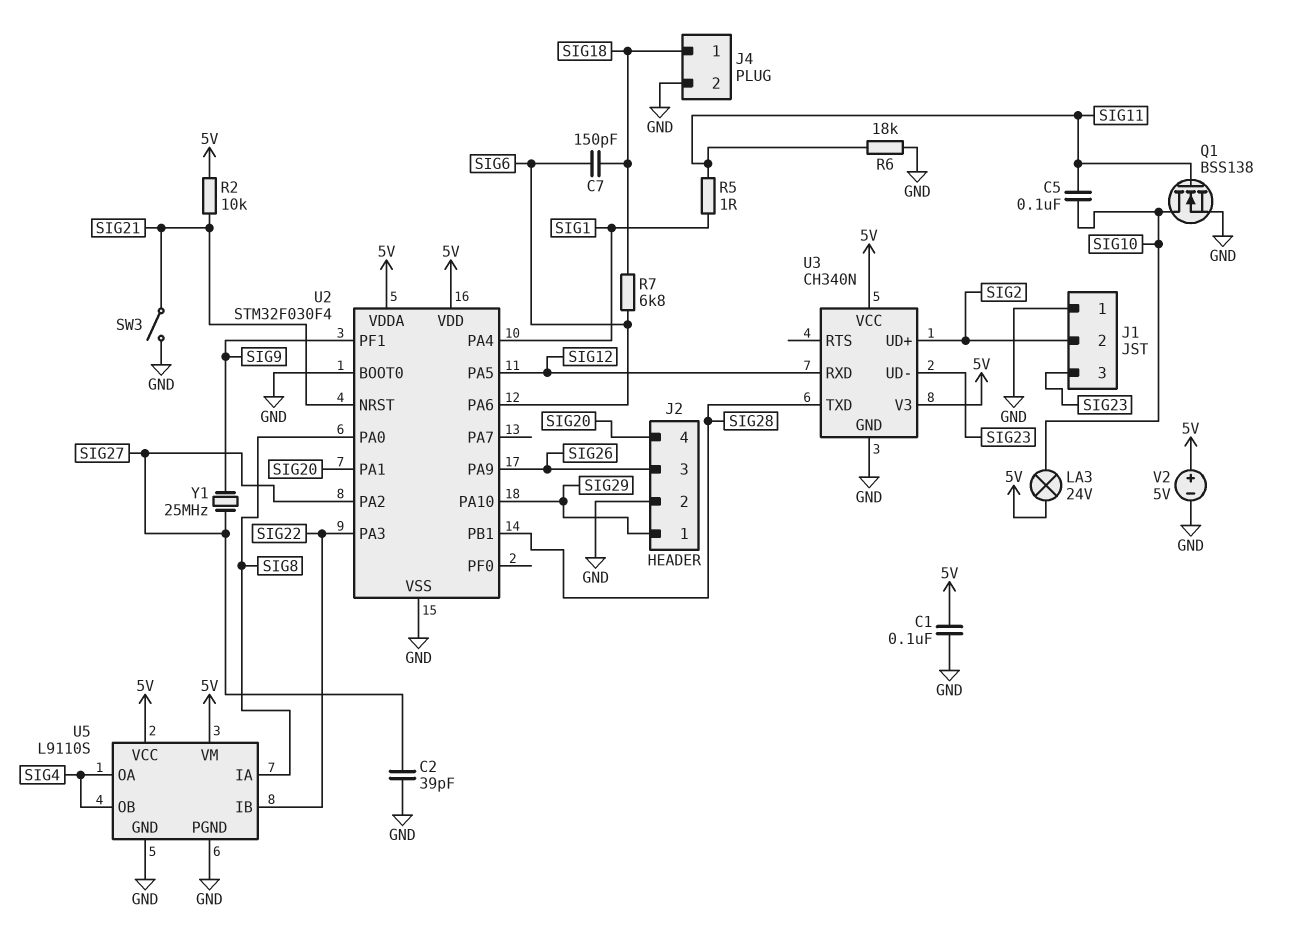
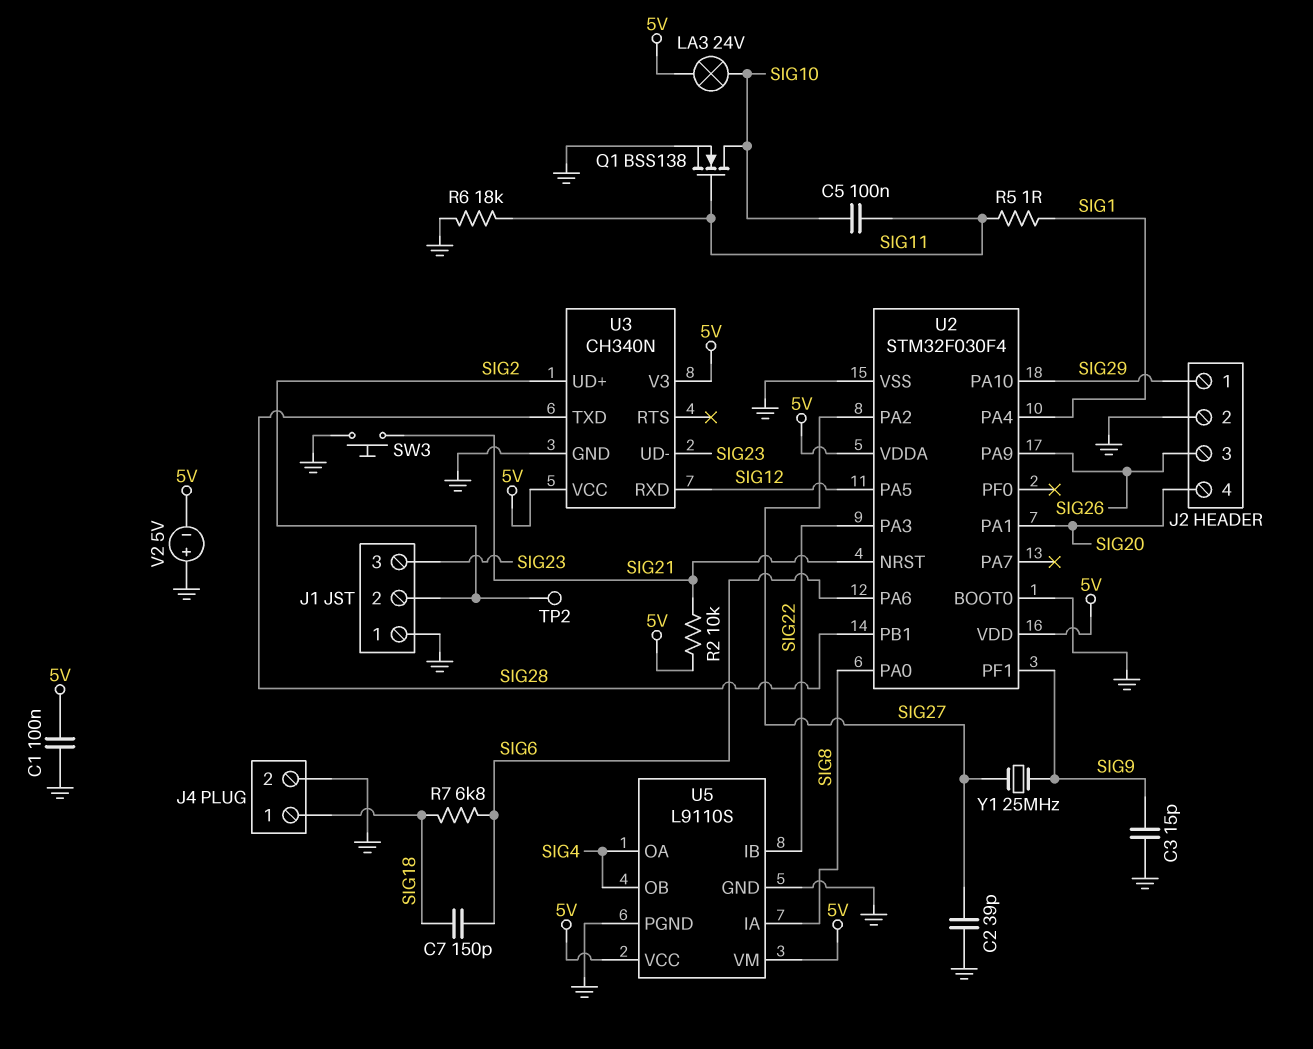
C3: none -> 15pF (GND, SIG9)
SW3: switch (GND, SIG21) -> button (GND, SIG21)
TP2: none -> test point (SIG2)
V2: 5V (plus 5V, minus GND) -> 5V (plus GND, minus 5V)

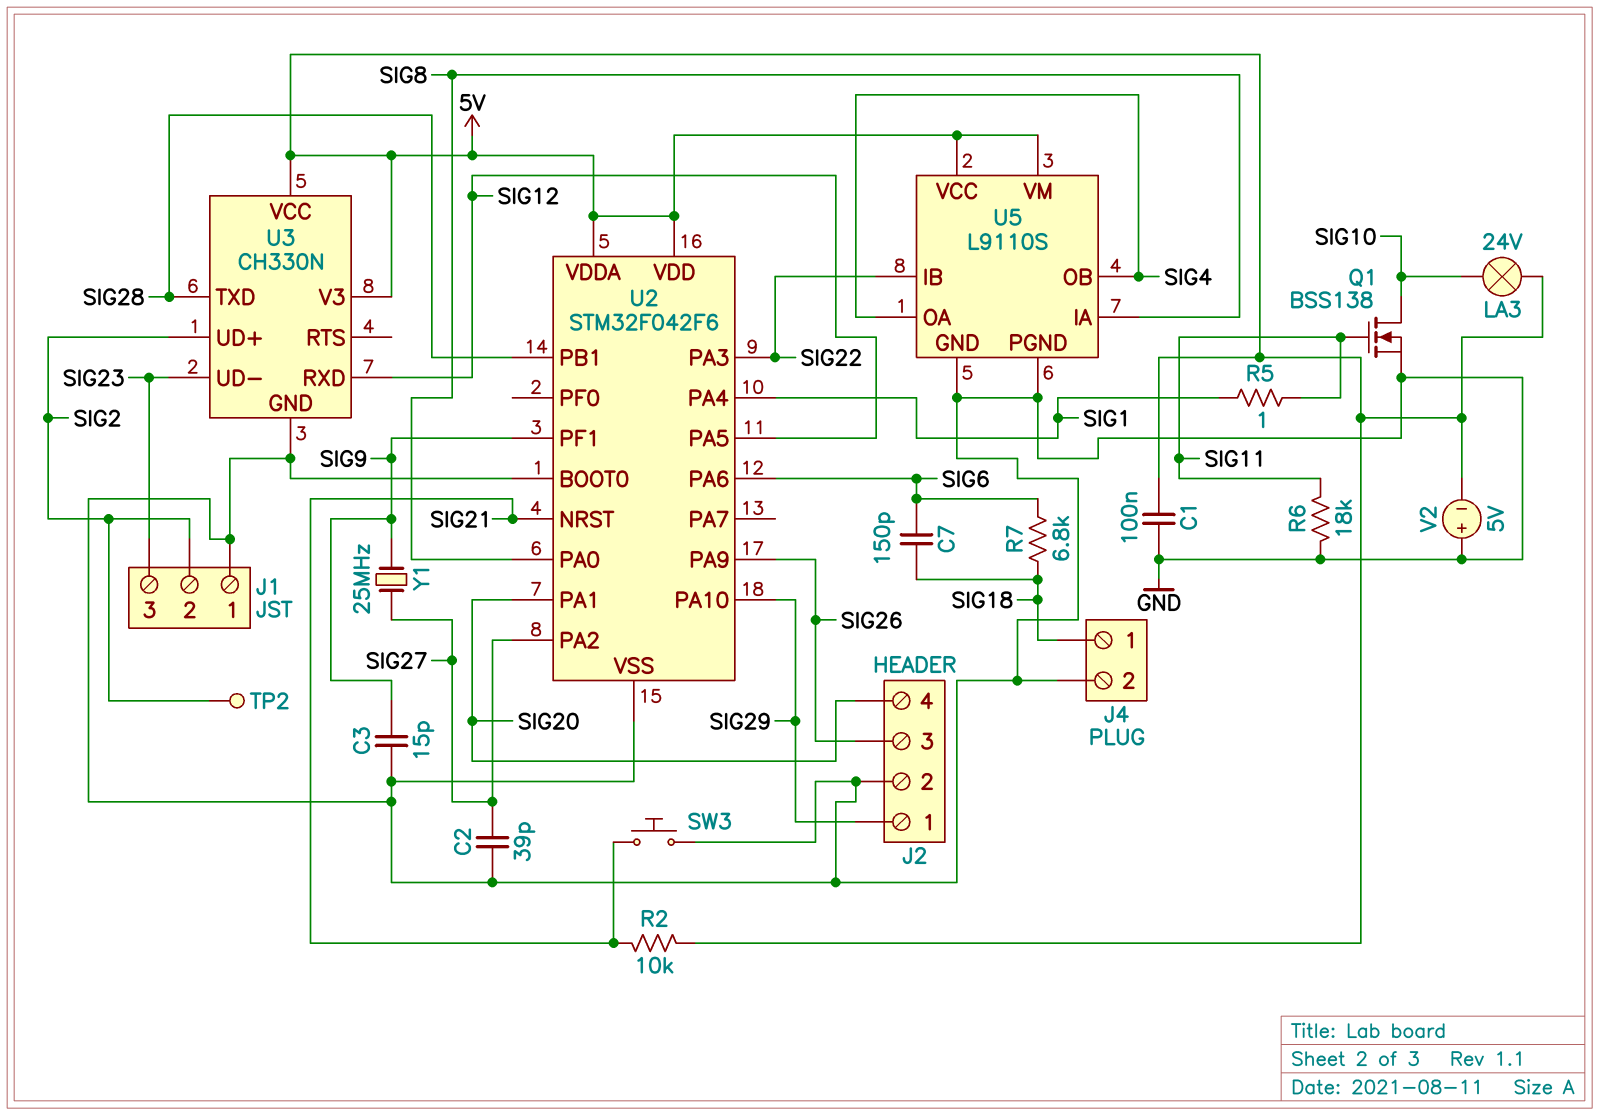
C5: 100nF (SIG10, SIG11) -> none
U2: STM32F030F4 -> STM32F042F6
U3: CH340N -> CH330N

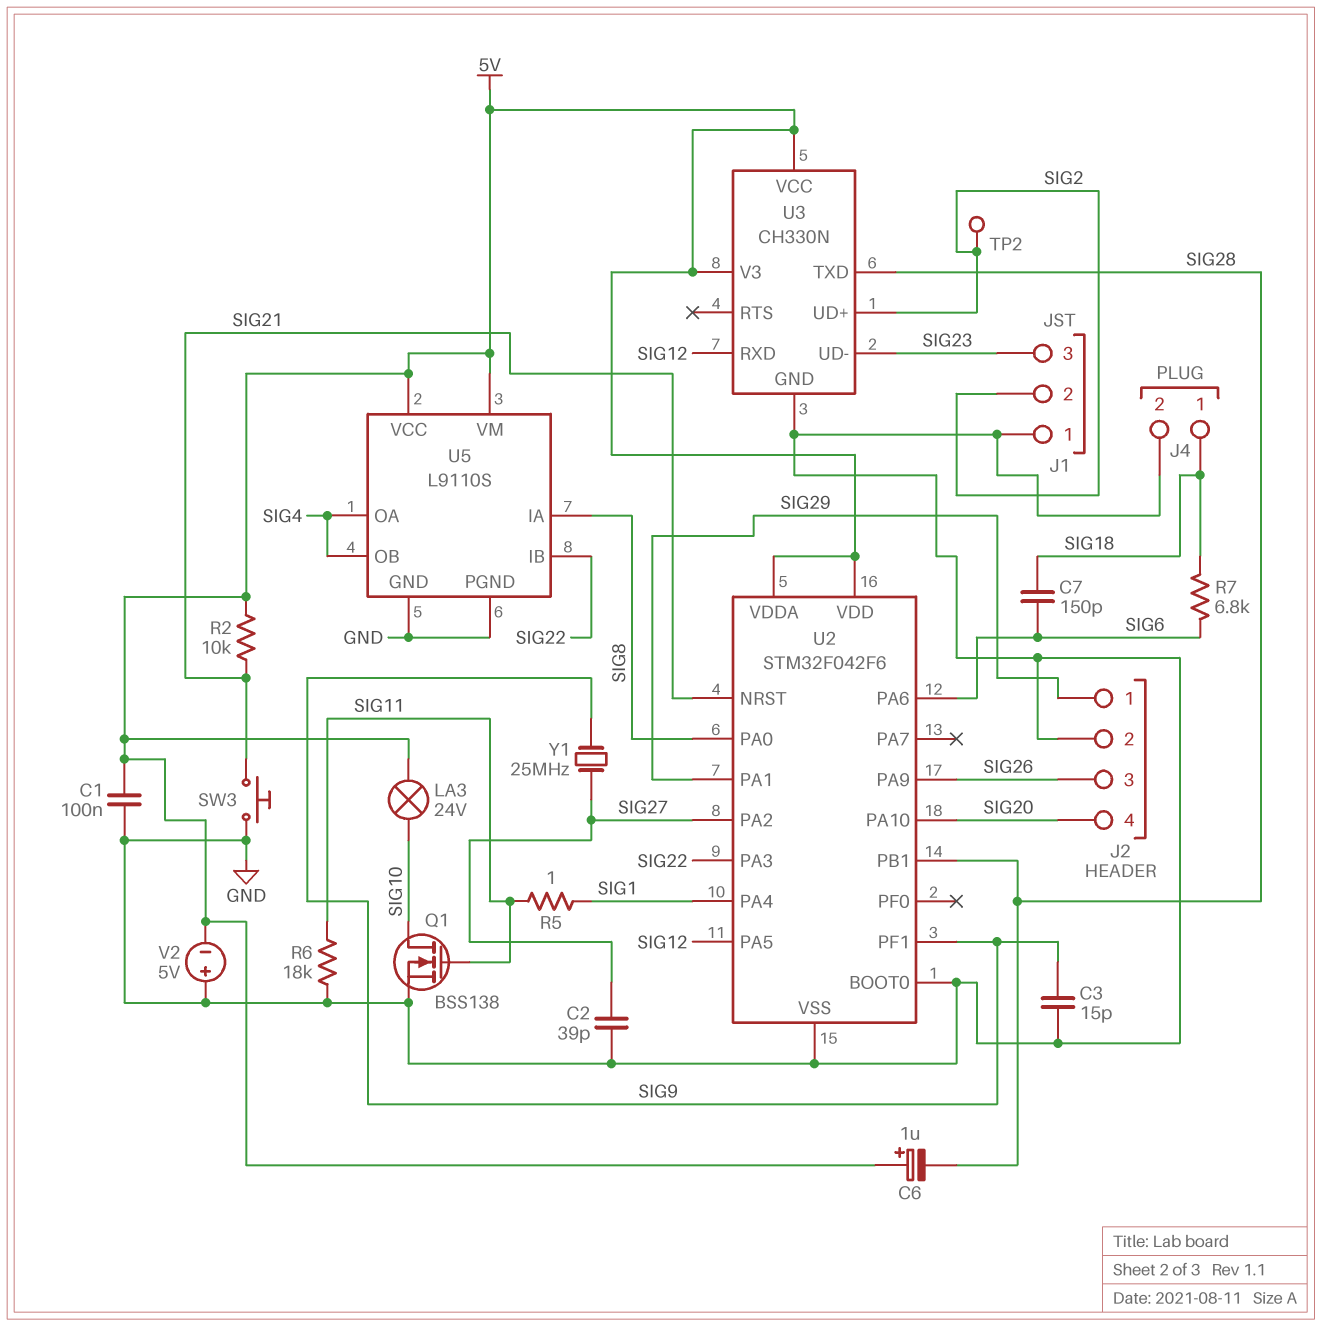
C6: none -> 1uF (plus 5V, minus SIG28)
U2 pin PA1: SIG20 -> SIG29
U2 pin PA10: SIG29 -> SIG20

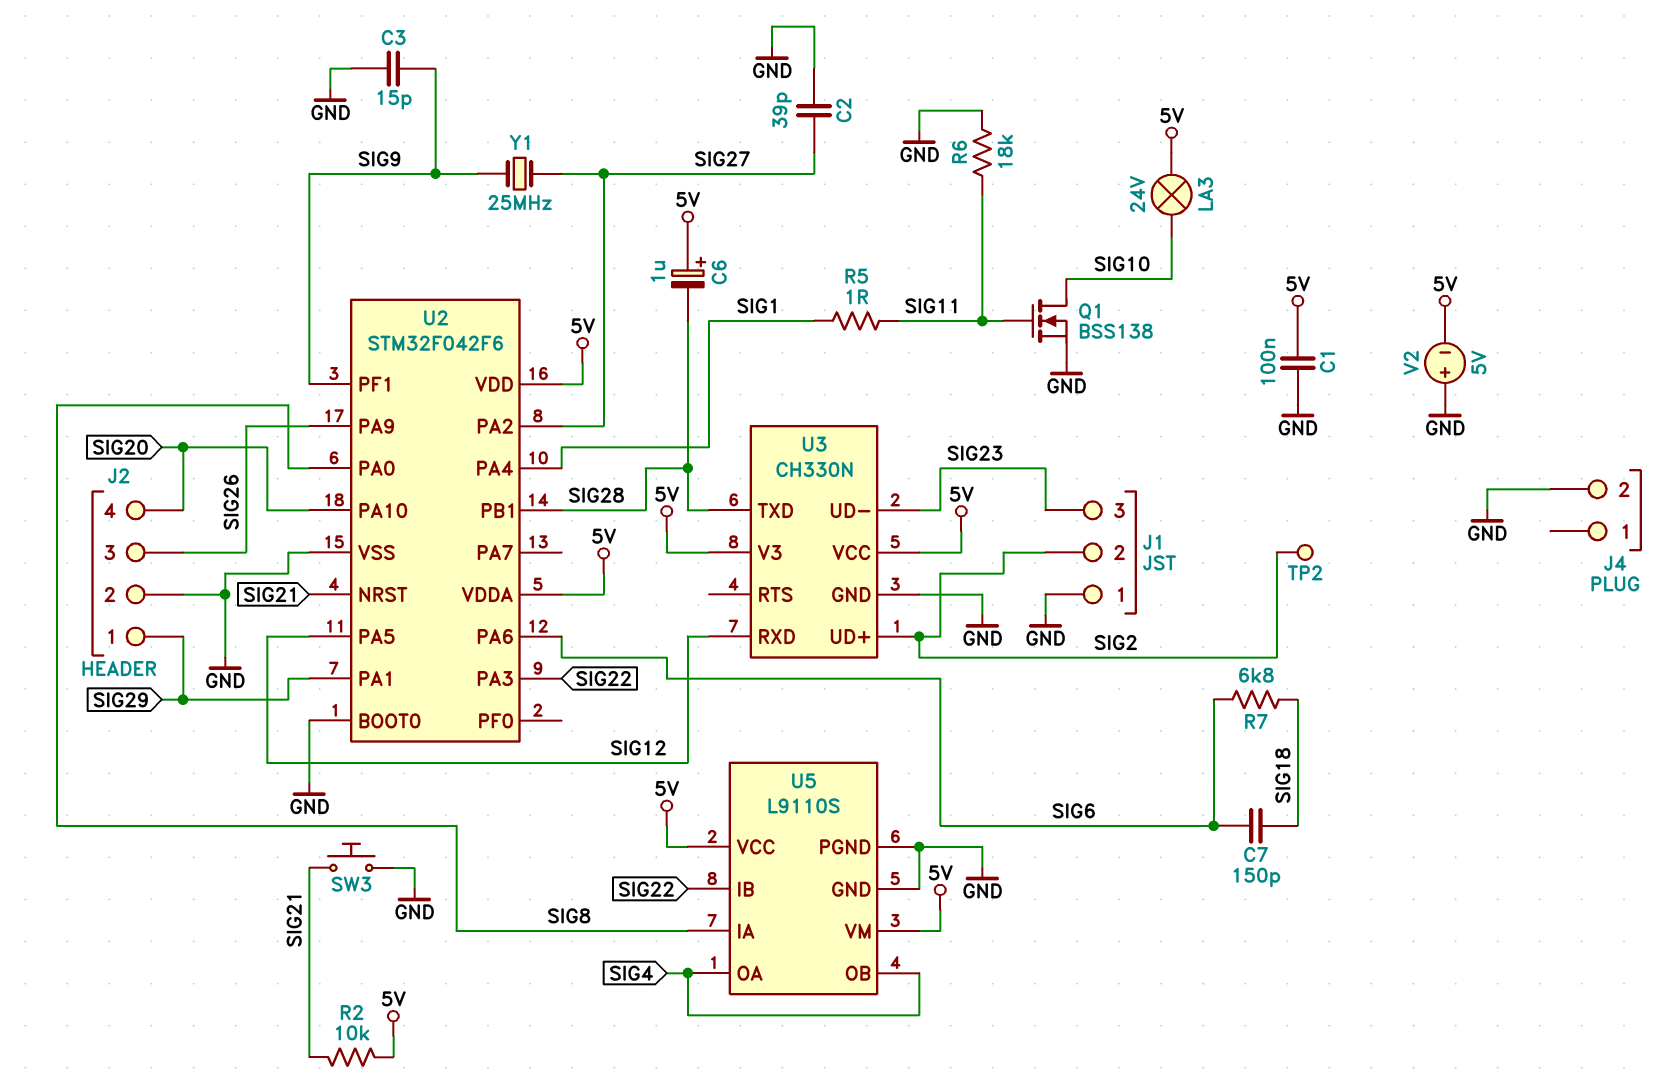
J4 pin 1: SIG18 -> none

